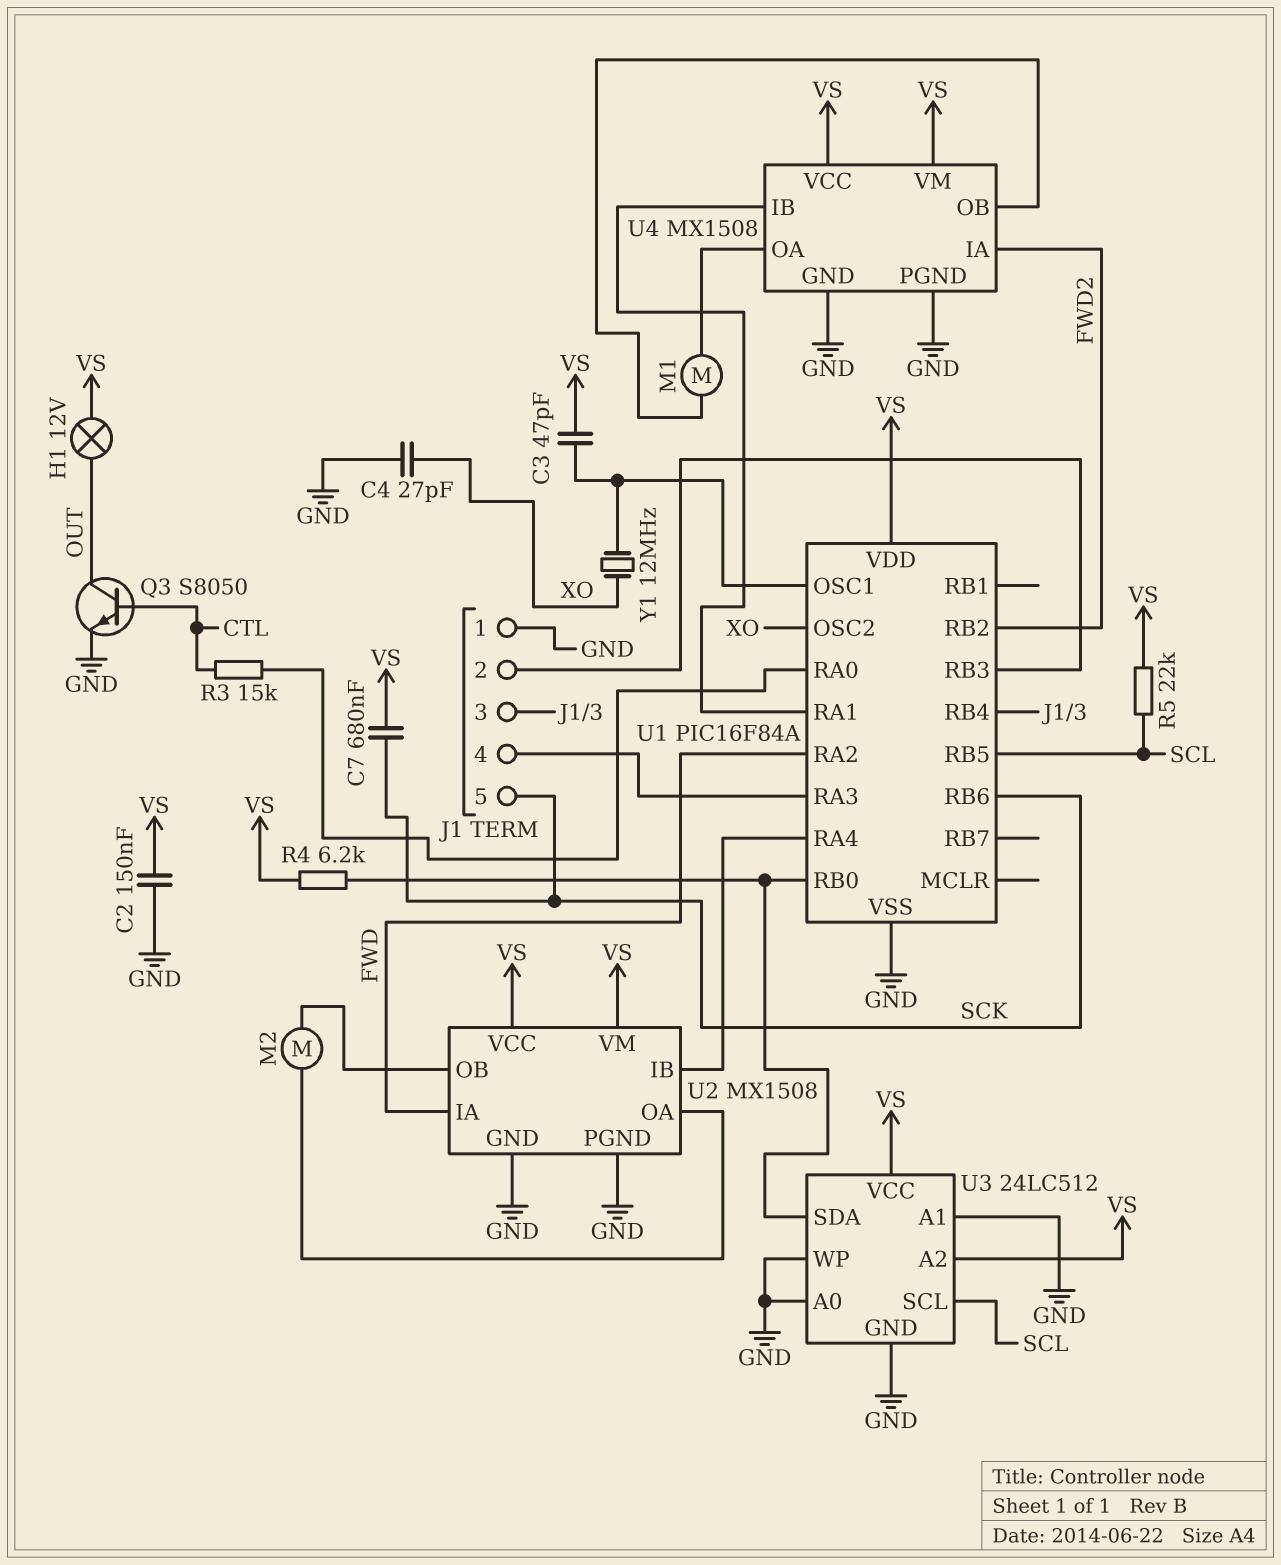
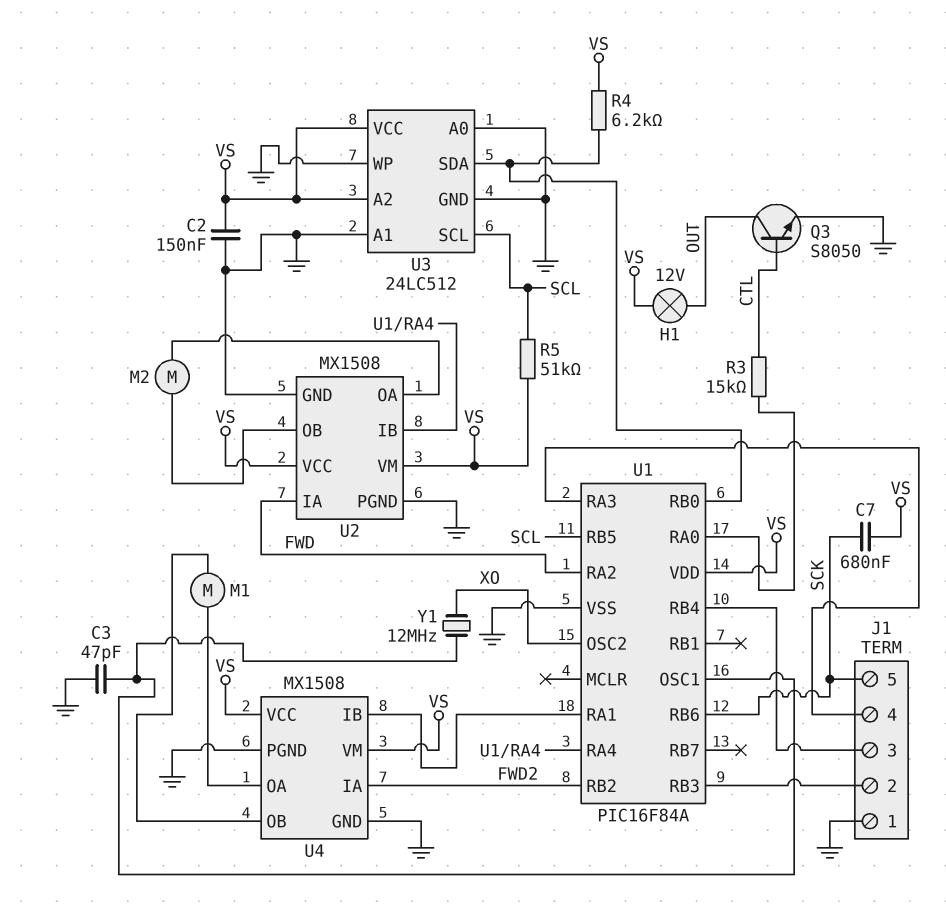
C3: 47pF (U1/OSC1, VS) -> 47pF (GND, U1/OSC1)
C4: 27pF (GND, XO) -> none
R5: 22k (SCL, VS) -> 51k (SCL, VS)

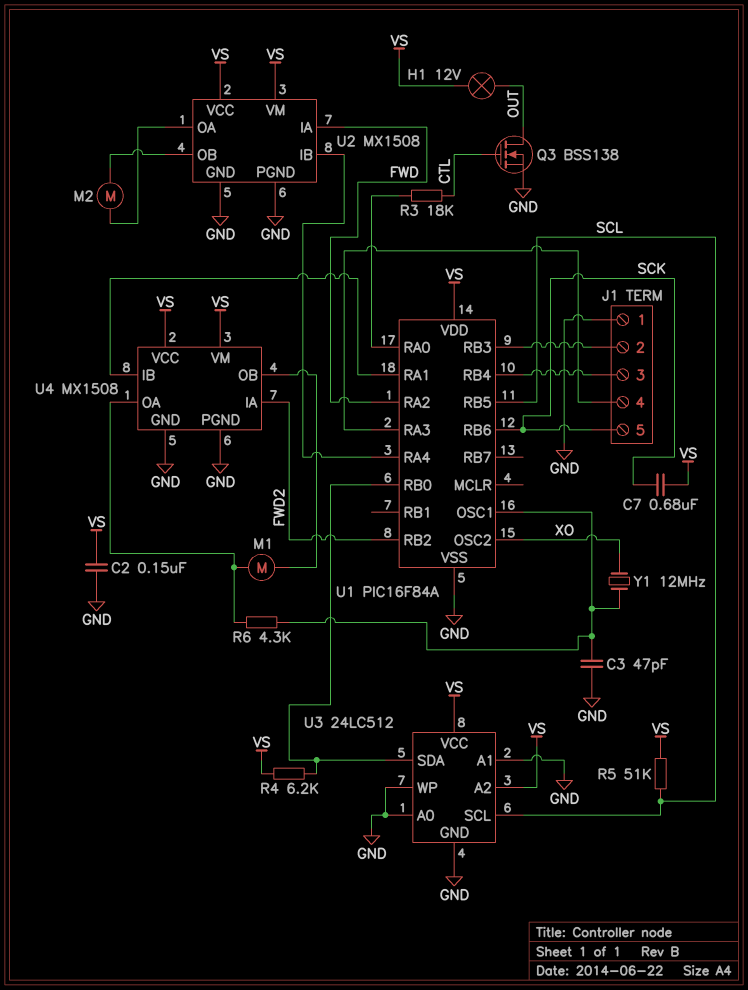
Q3: NPN S8050 (B CTL, C OUT, E GND) -> NMOS BSS138 (G CTL, D OUT, S GND)
R3: 15k (CTL, U1/RA0) -> 18k (CTL, U1/RA0)
R6: none -> 4.3k (U1/OSC1, U4/OA)

